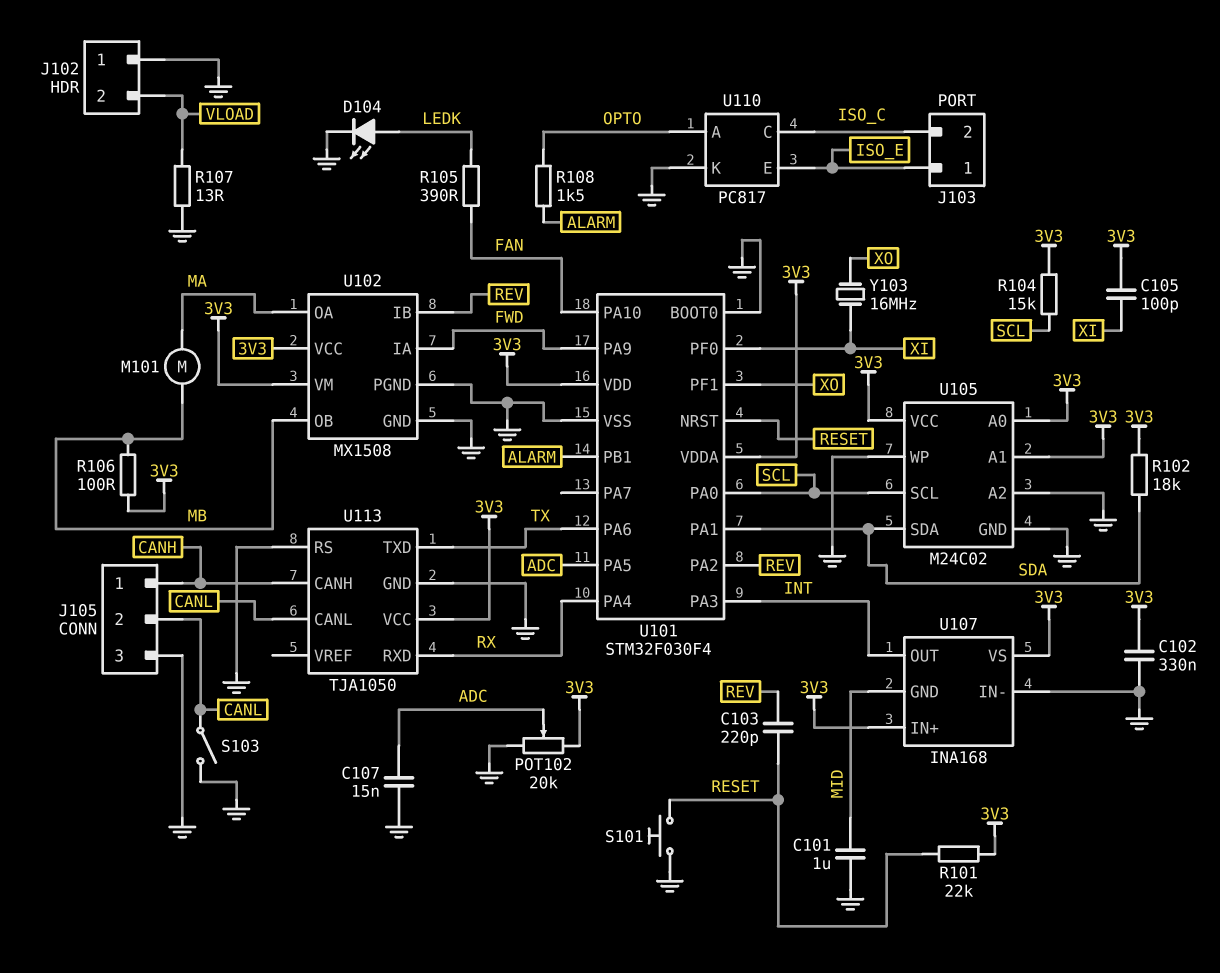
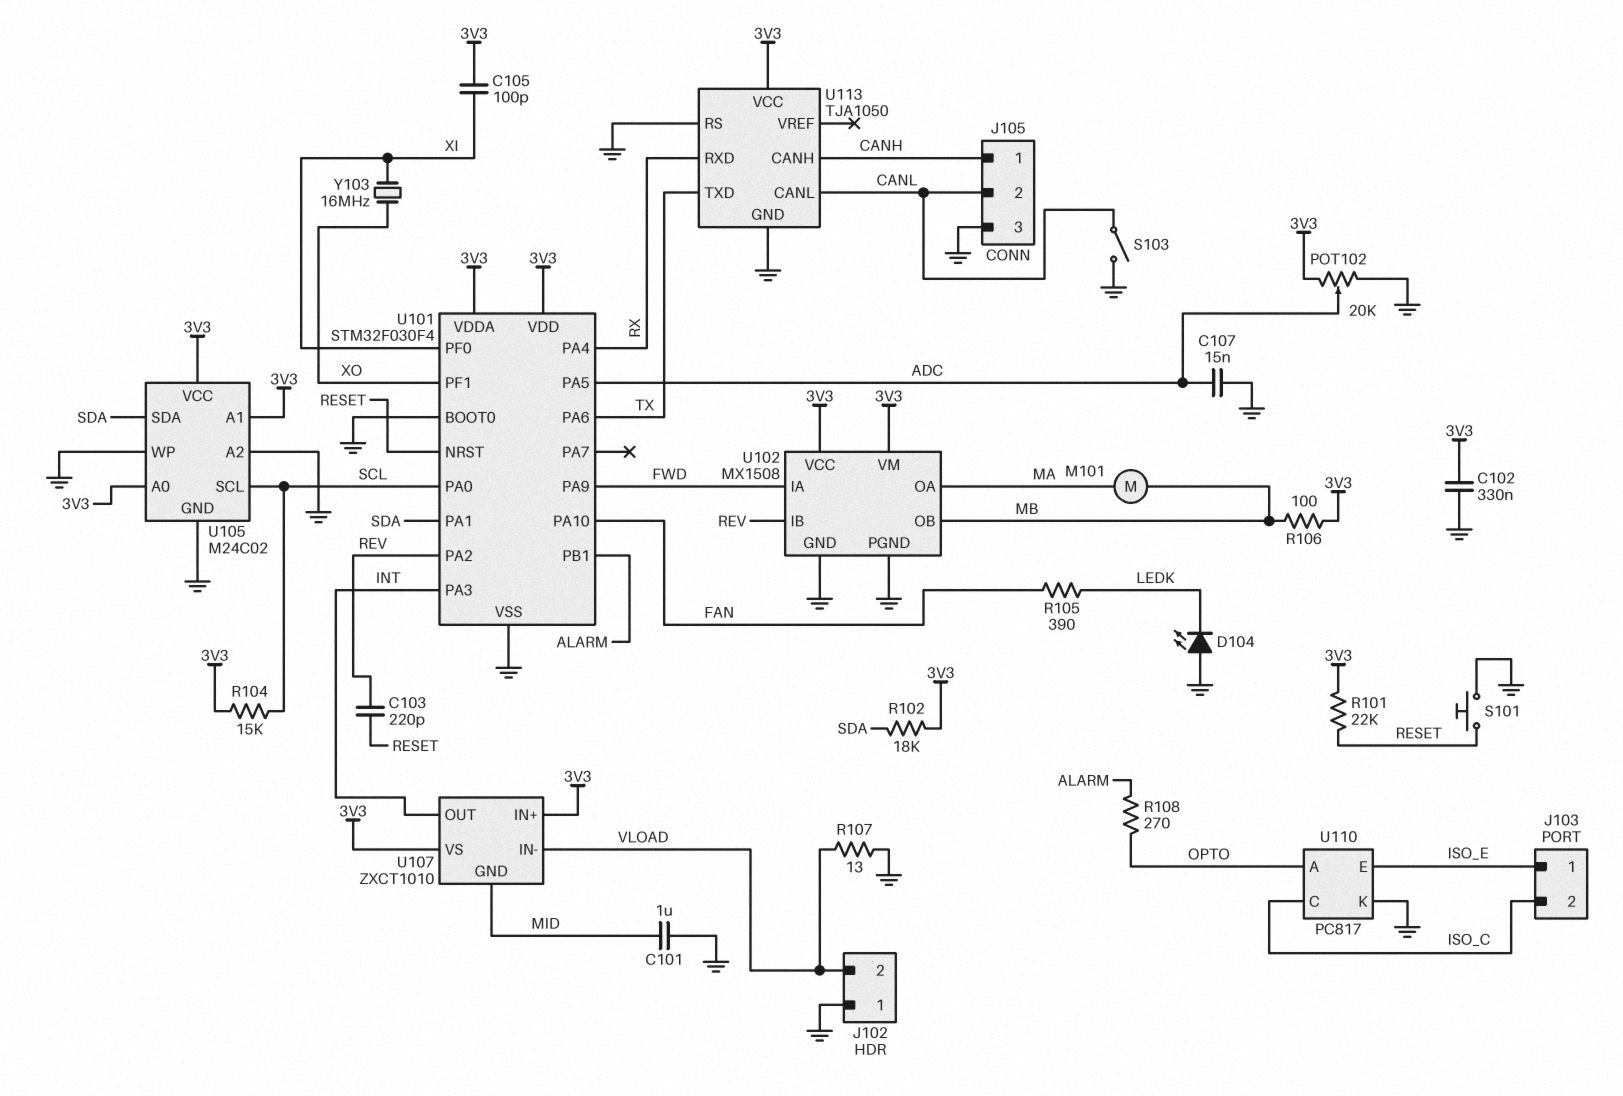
D104: LED (A LEDK, K GND) -> LED (A GND, K LEDK)
R108: 1.5k (ALARM, OPTO) -> 270 (ALARM, OPTO)
U107: INA168 -> ZXCT1010
U107 pin IN-: GND -> VLOAD

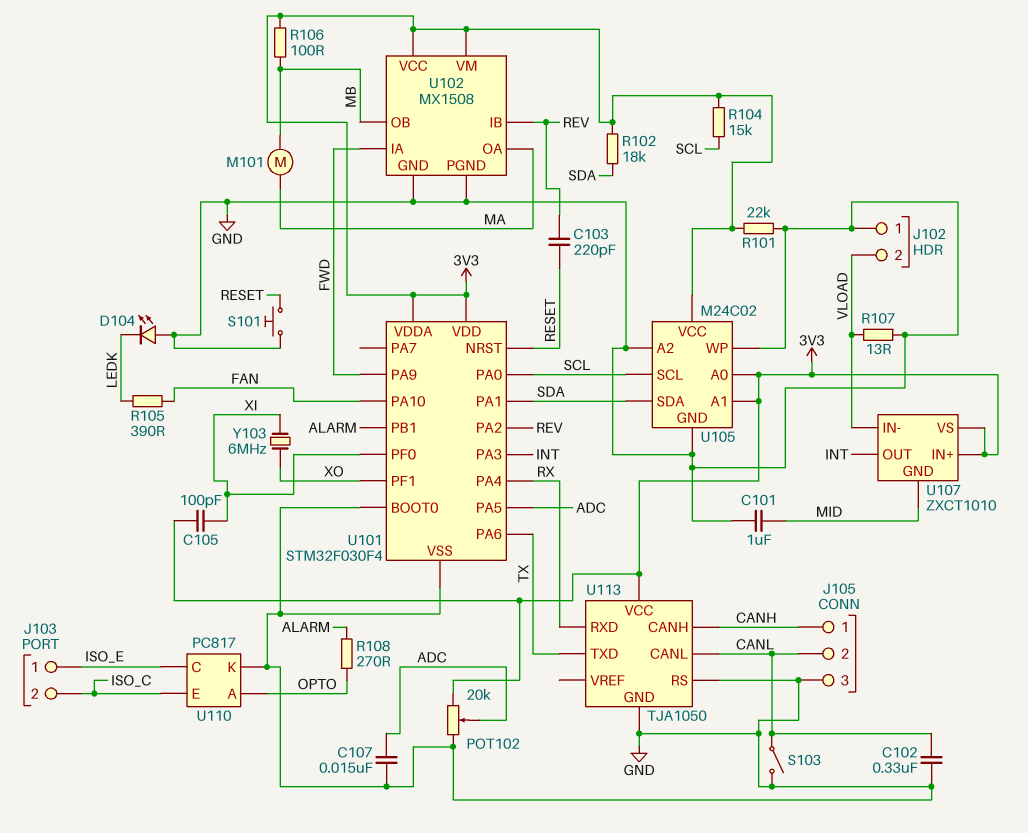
C102: 330nF (3V3, GND) -> 330nF (CANL, GND)
R101: 22k (3V3, RESET) -> 22k (3V3, GND)
U110 pin C: ISO_C -> ISO_E
U110 pin E: ISO_E -> ISO_C
Y103: 16MHz (XI, XO) -> 6MHz (XI, XO)

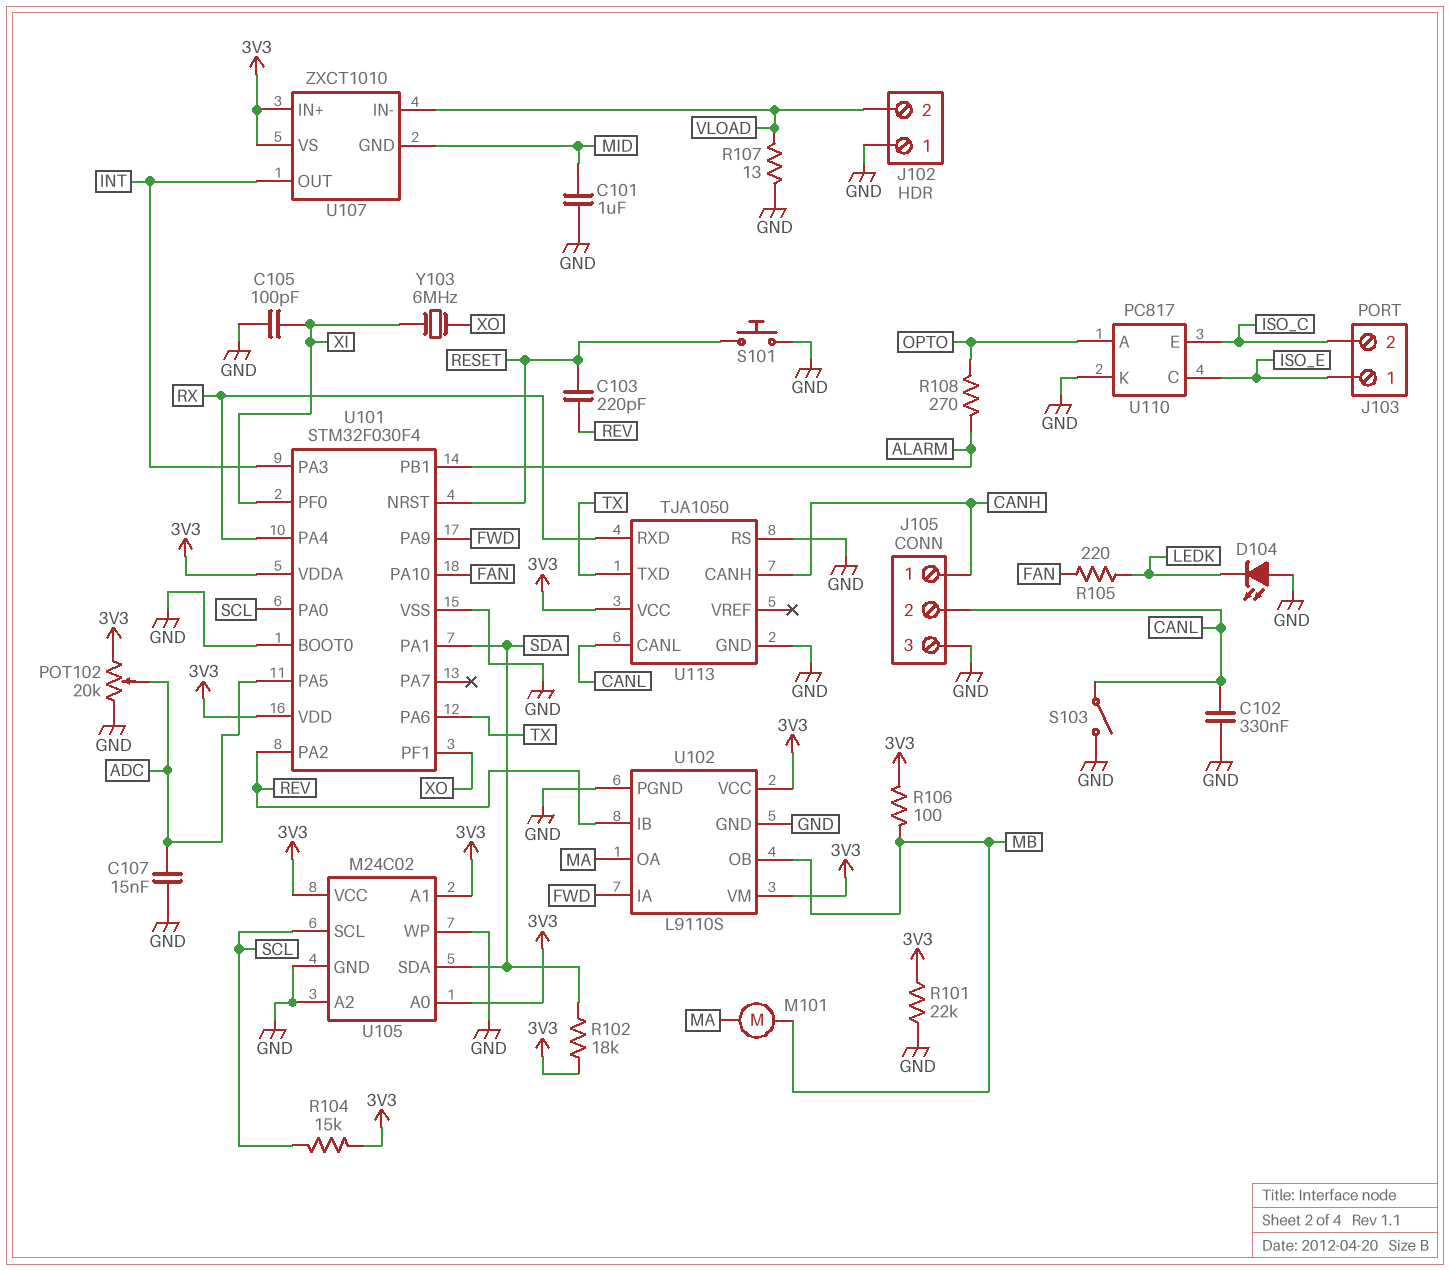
C105: 100pF (3V3, XI) -> 100pF (GND, XI)
R105: 390 (FAN, LEDK) -> 220 (FAN, LEDK)
U102: MX1508 -> L9110S

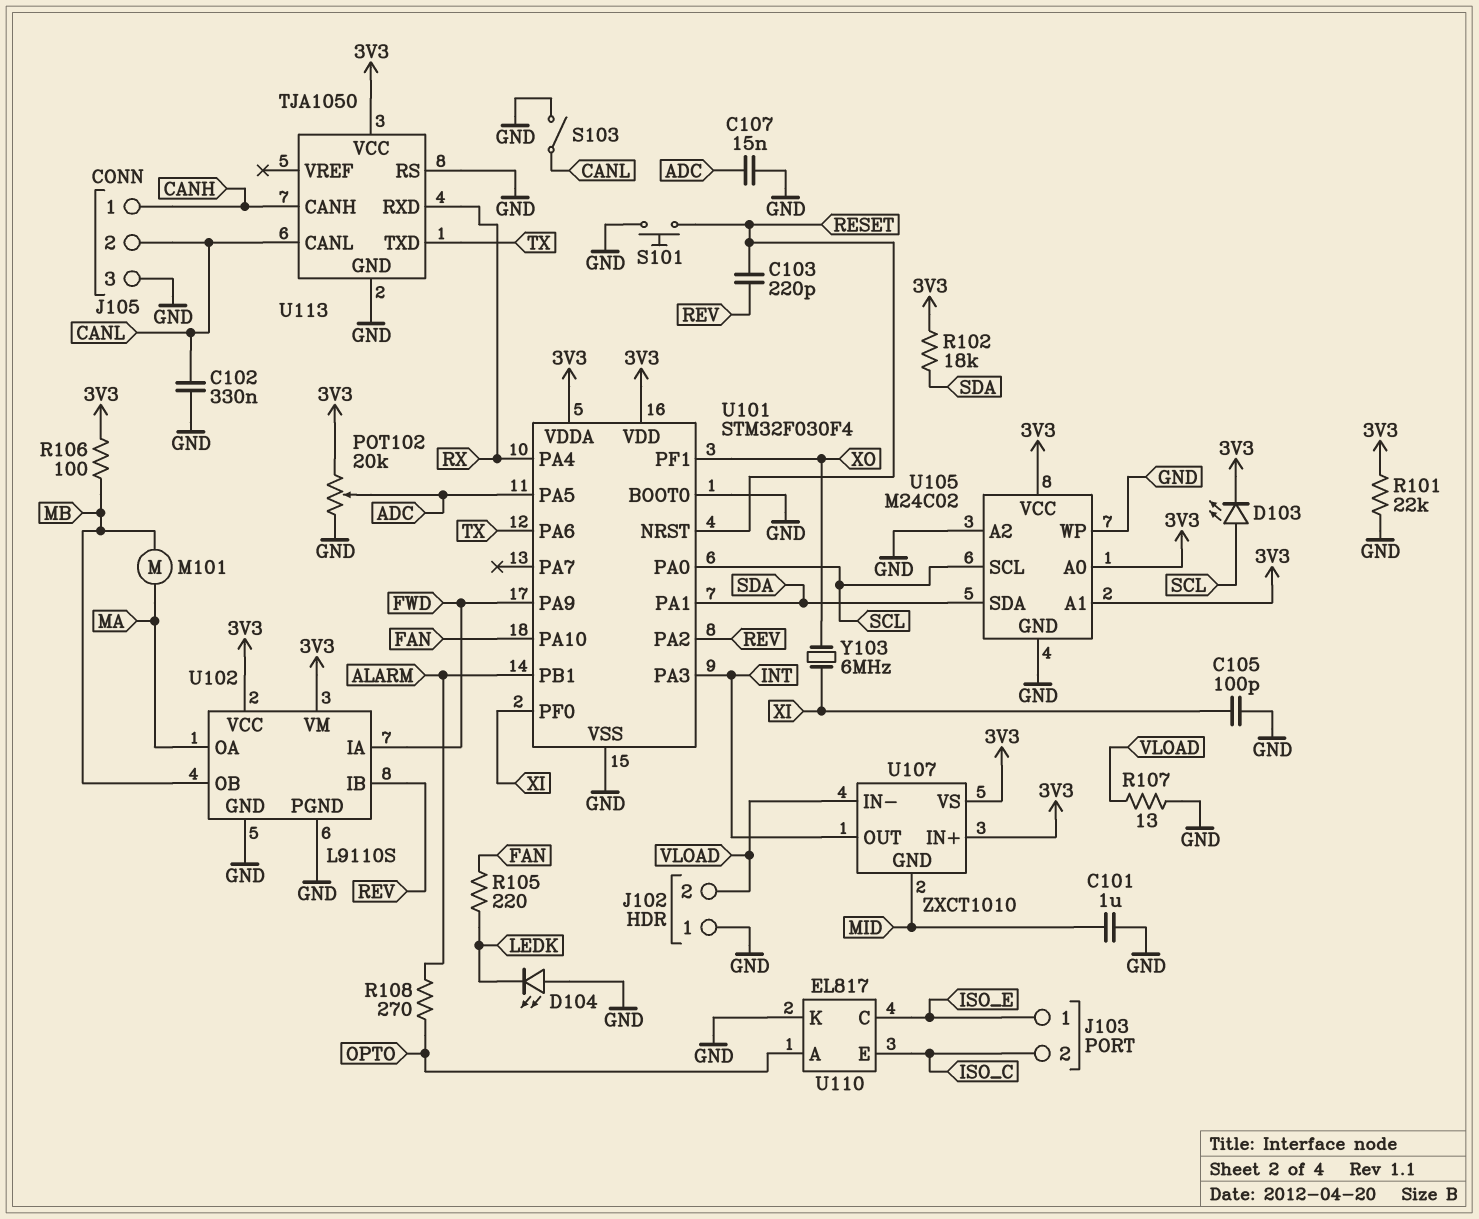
D103: none -> LED (A SCL, K 3V3)
R104: 15k (3V3, SCL) -> none
U110: PC817 -> EL817

